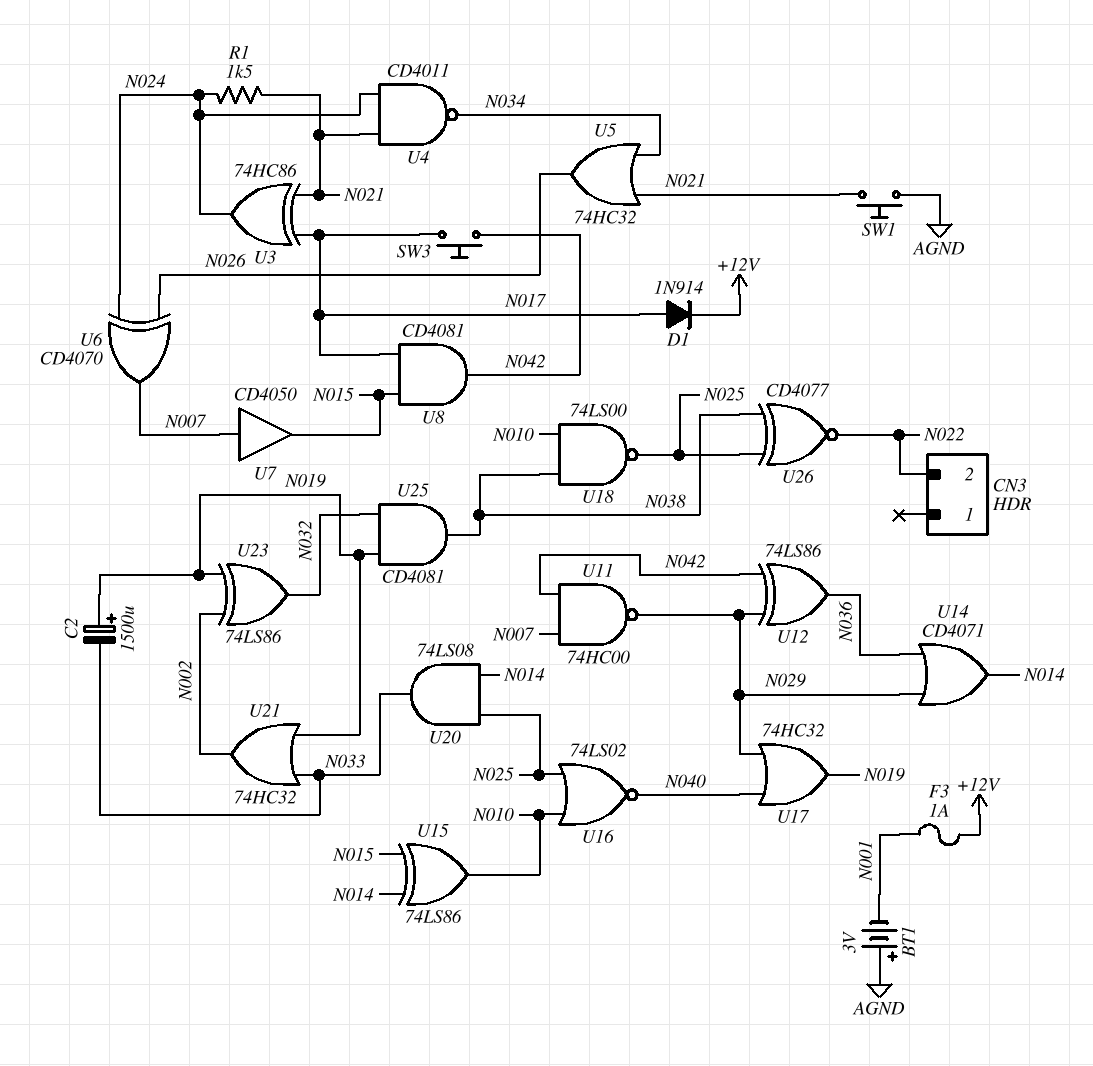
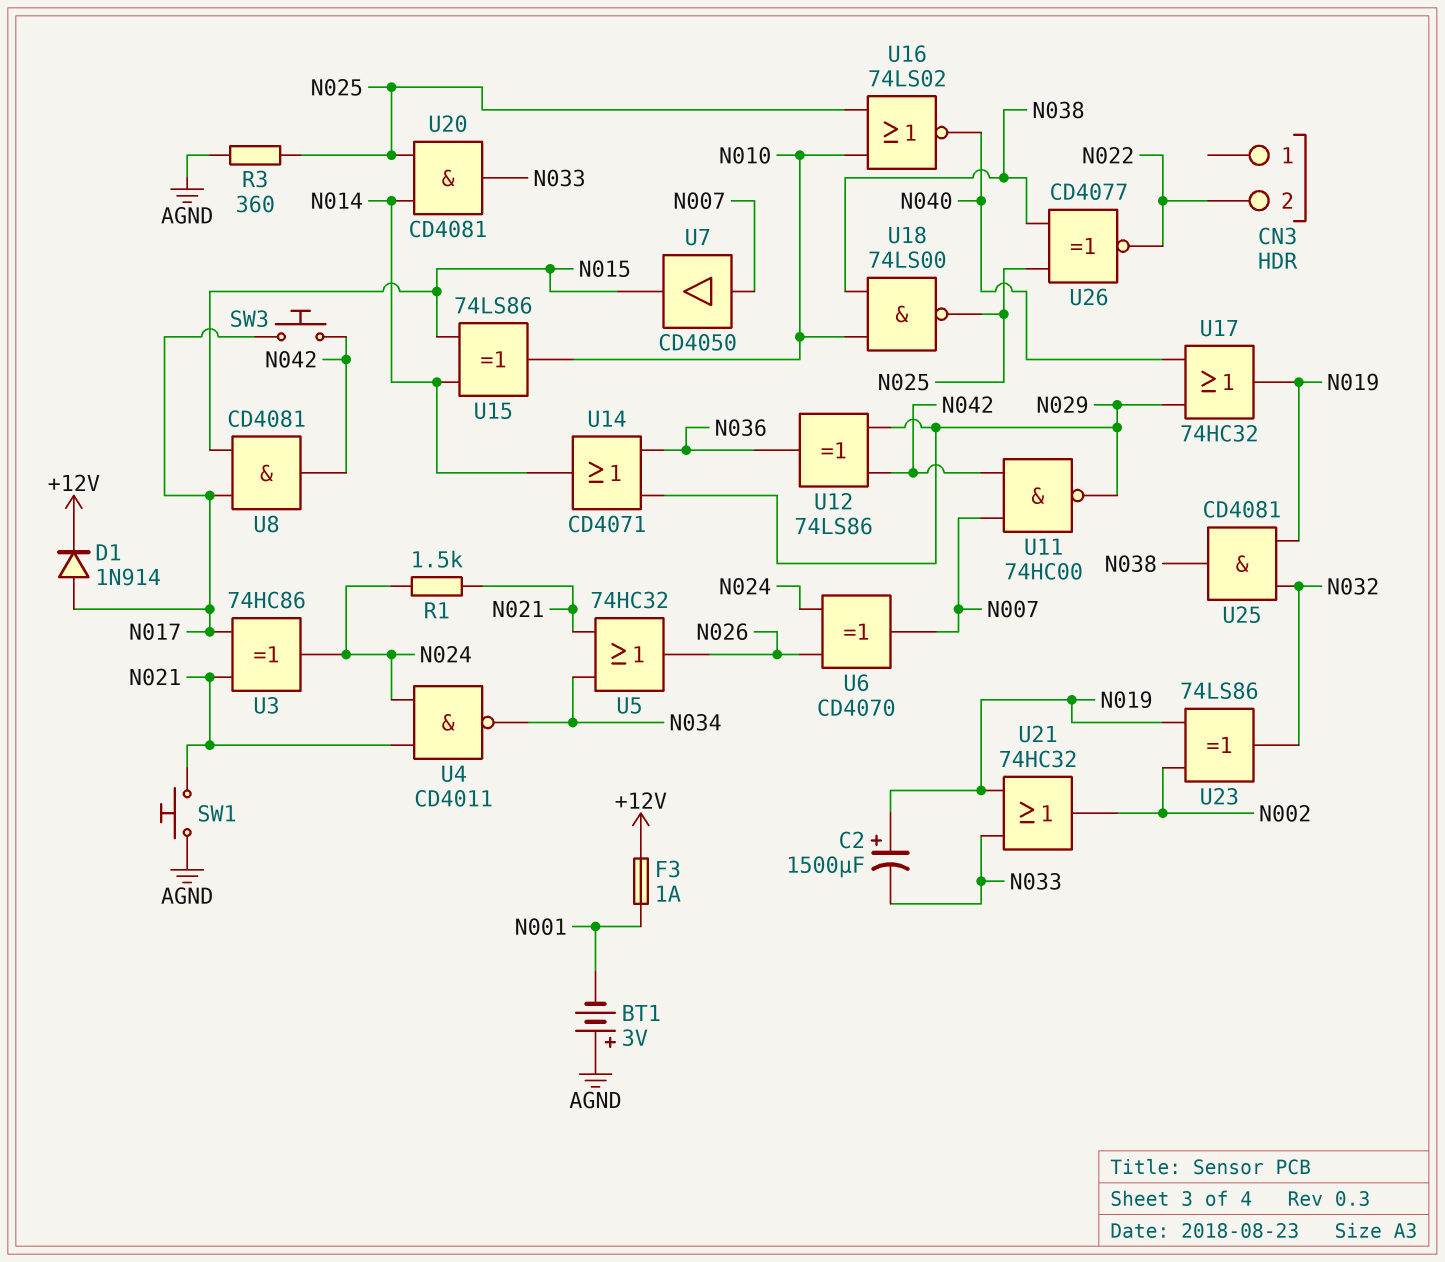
R3: none -> 360 (AGND, N025)
U20: AND 74LS08 (in N014, in N025, out N033) -> AND CD4081 (in N014, in N025, out N033)

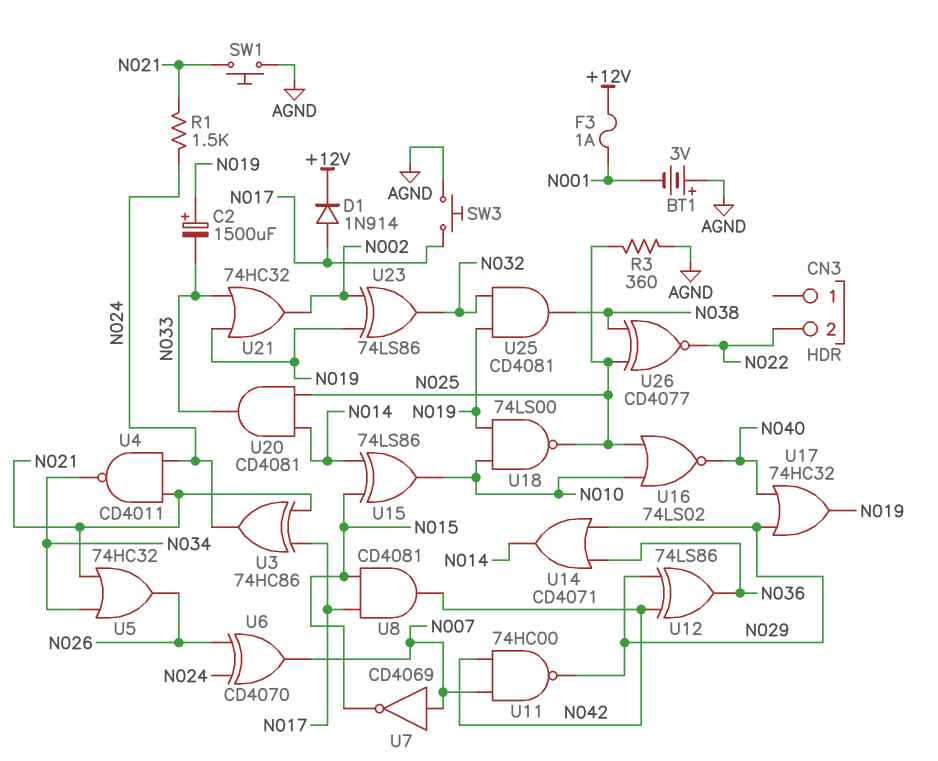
SW3: button (N017, N042) -> button (AGND, N017)
U7: buffer CD4050 (in N007, out N015) -> NOT CD4069 (in N007, out N015)
U18: NAND 74LS00 (in N010, in N038, out N025) -> NAND 74LS00 (in N010, in N019, out N025)

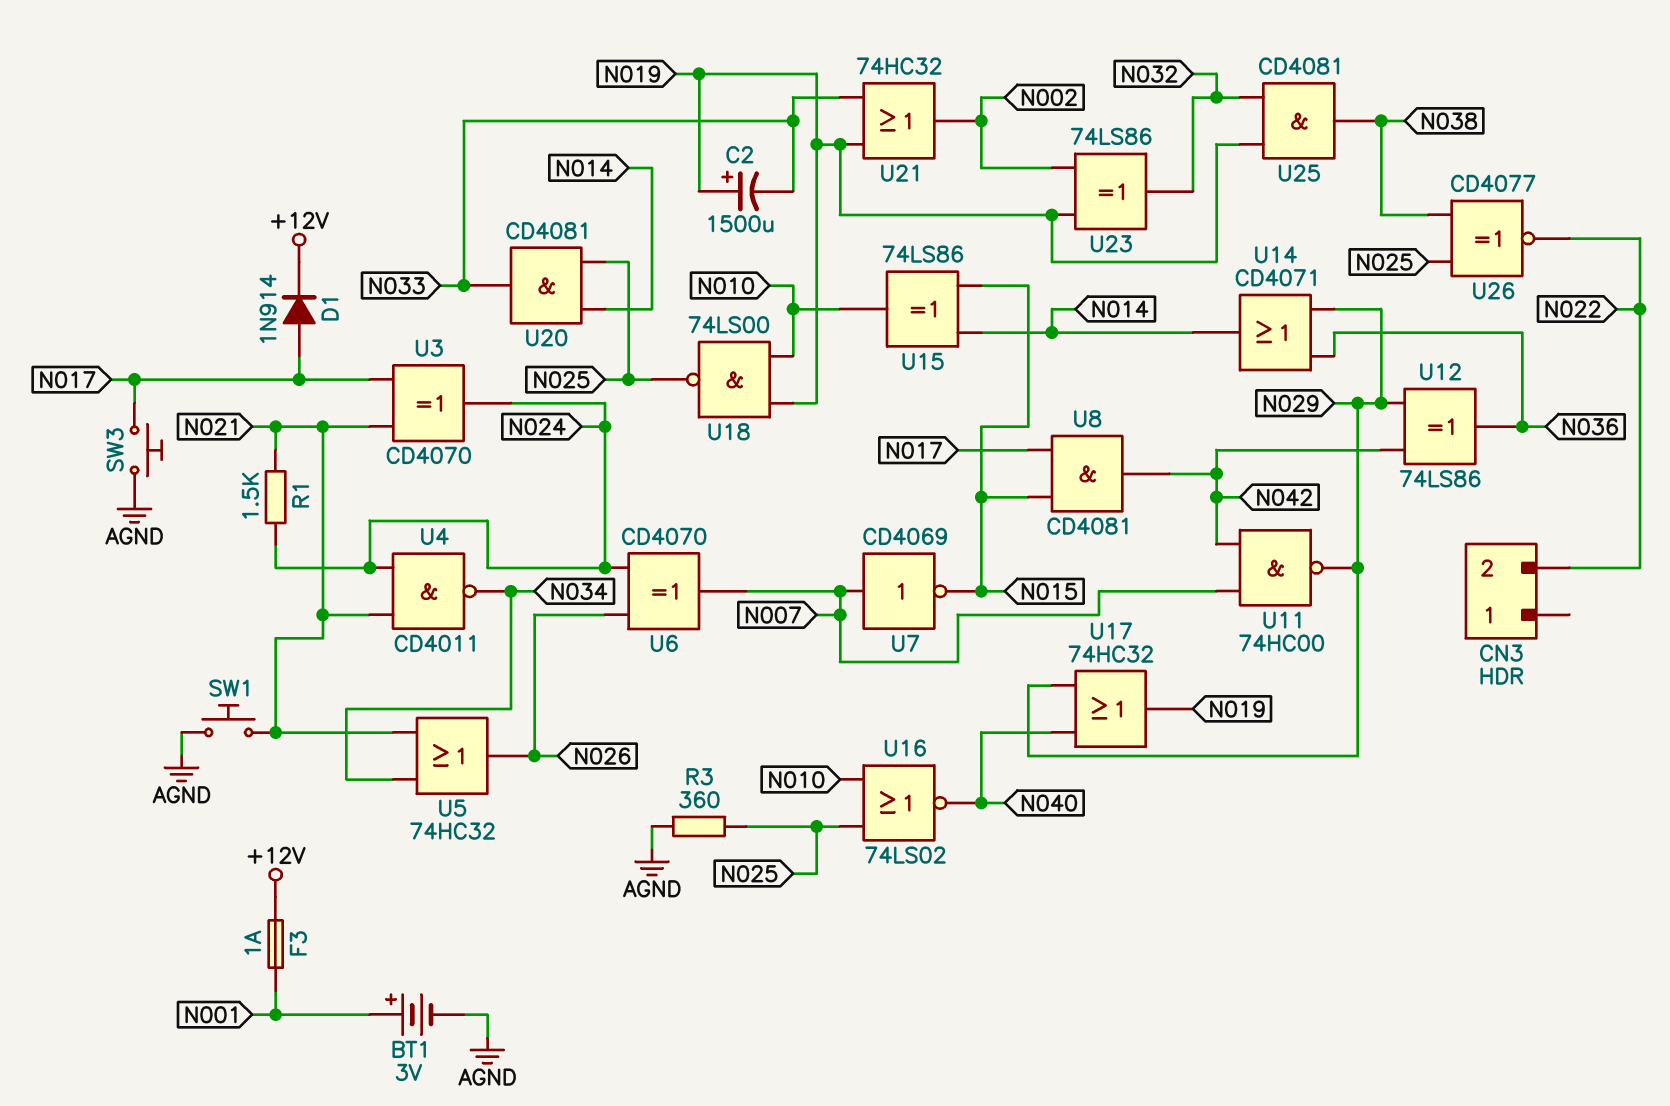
BT1: 3V (plus AGND, minus N001) -> 3V (plus N001, minus AGND)
U3: XOR 74HC86 (in N017, in N021, out N024) -> XOR CD4070 (in N017, in N021, out N024)

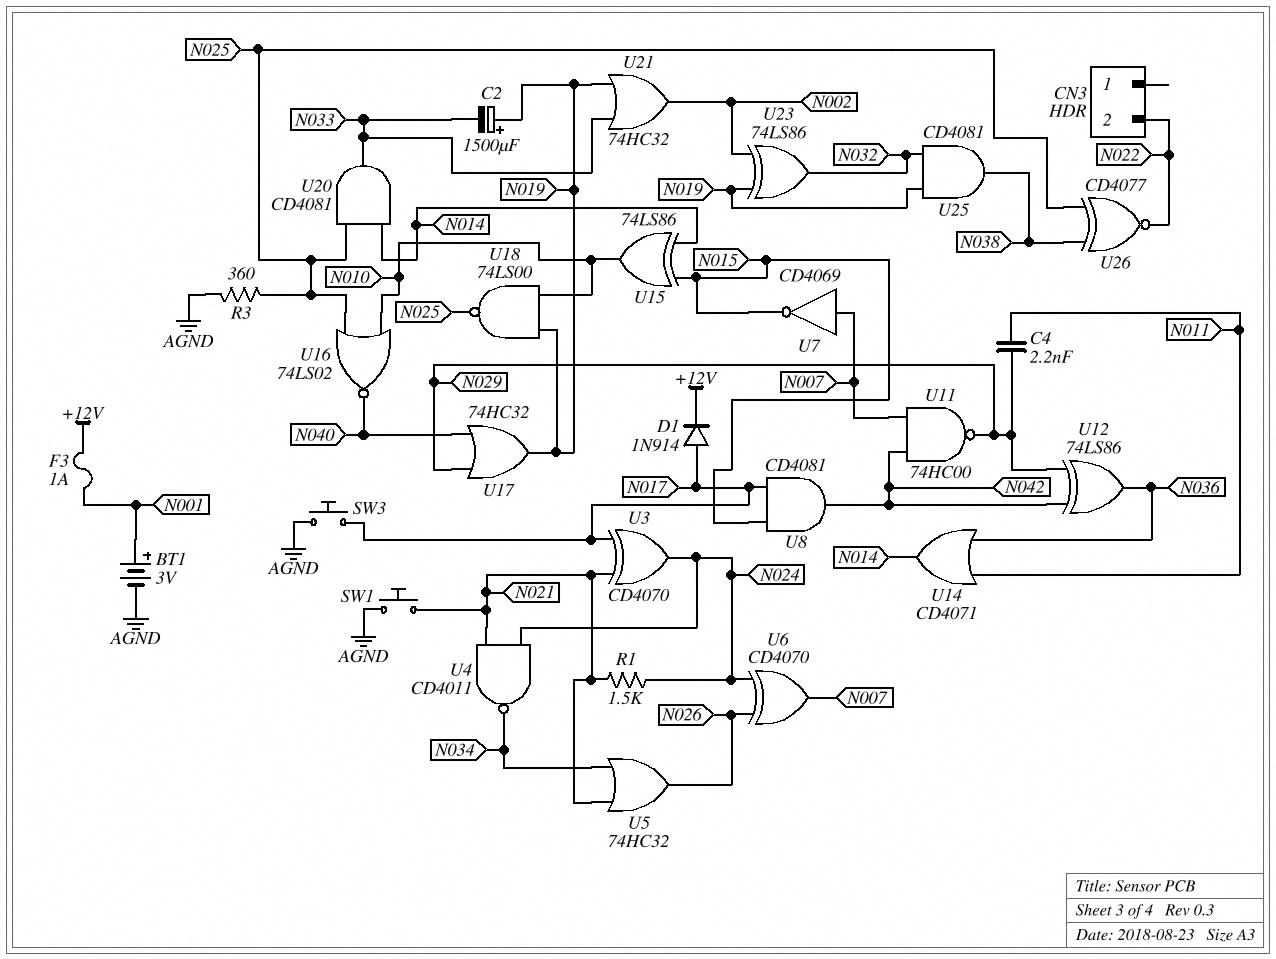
C4: none -> 2.2nF (N011, N029)
U14: OR CD4071 (in N029, in N036, out N014) -> OR CD4071 (in N011, in N036, out N014)

